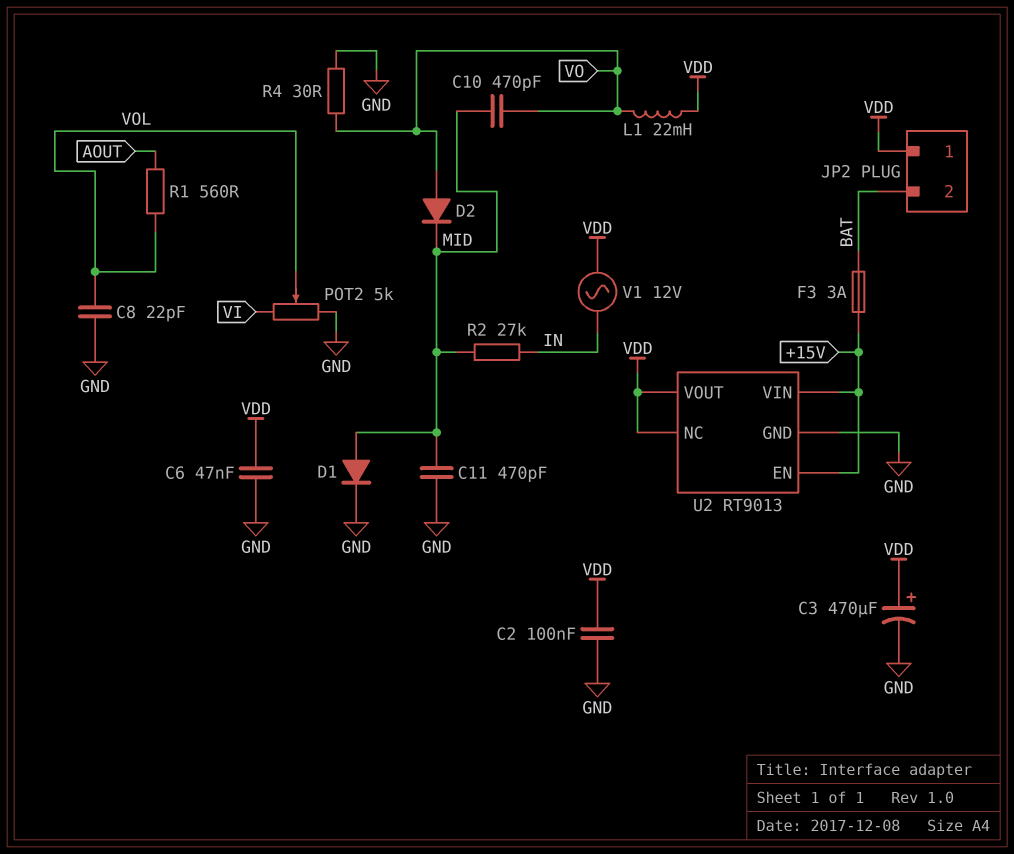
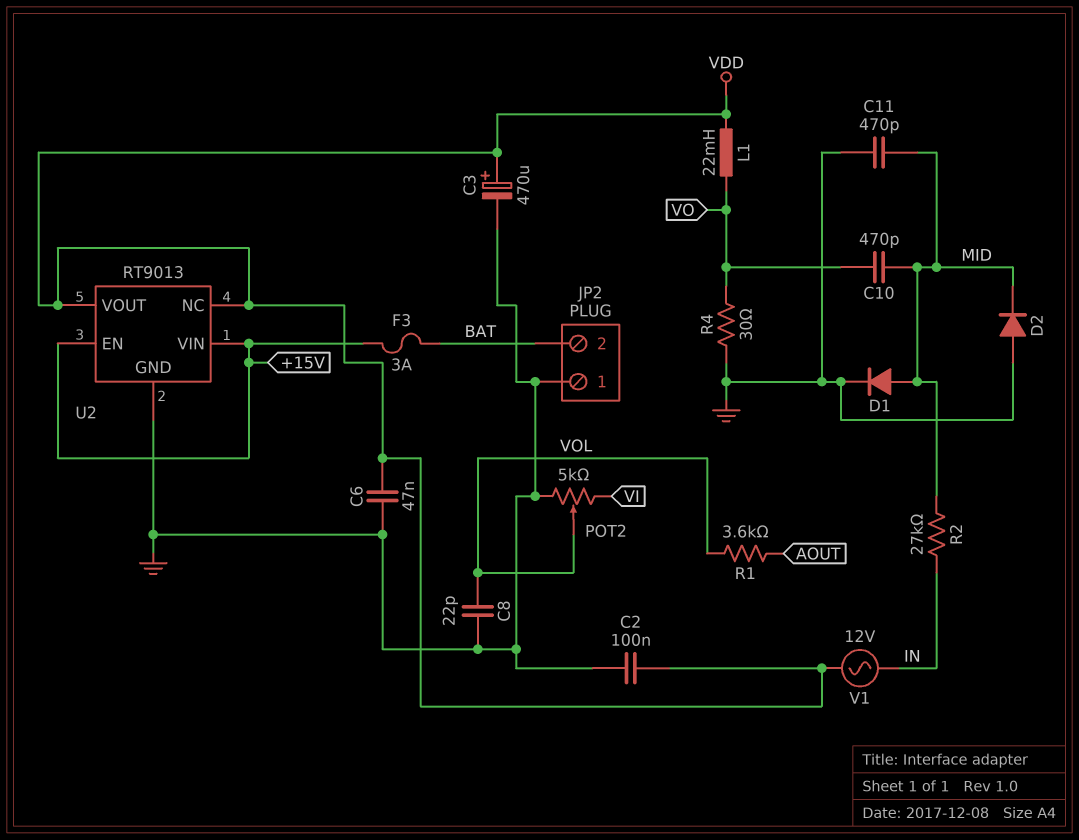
D2: diode (A VO, K MID) -> diode (A GND, K MID)
JP2 pin 1: VDD -> GND
R1: 560 (AOUT, VOL) -> 3.6k (AOUT, VOL)

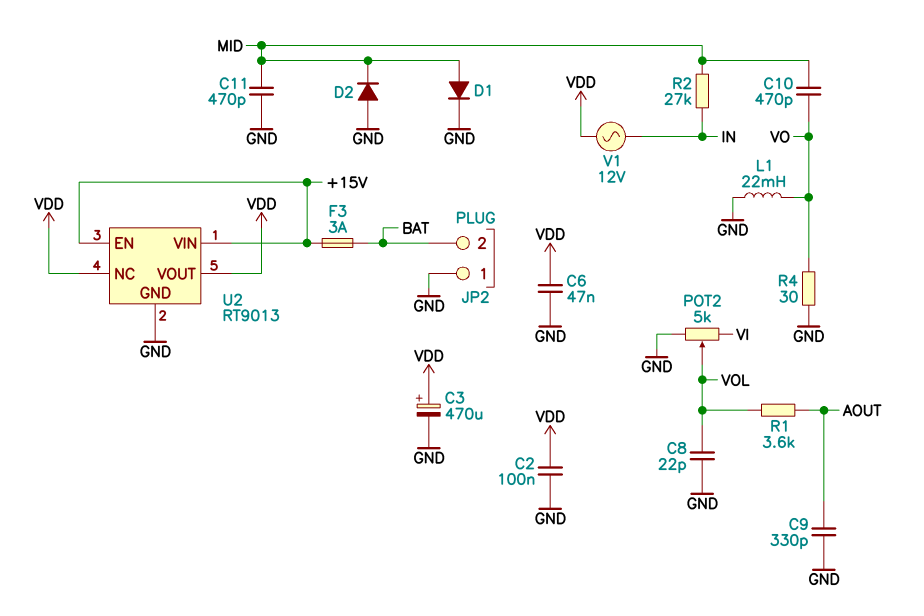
C9: none -> 330pF (AOUT, GND)
L1: 22mH (VDD, VO) -> 22mH (GND, VO)

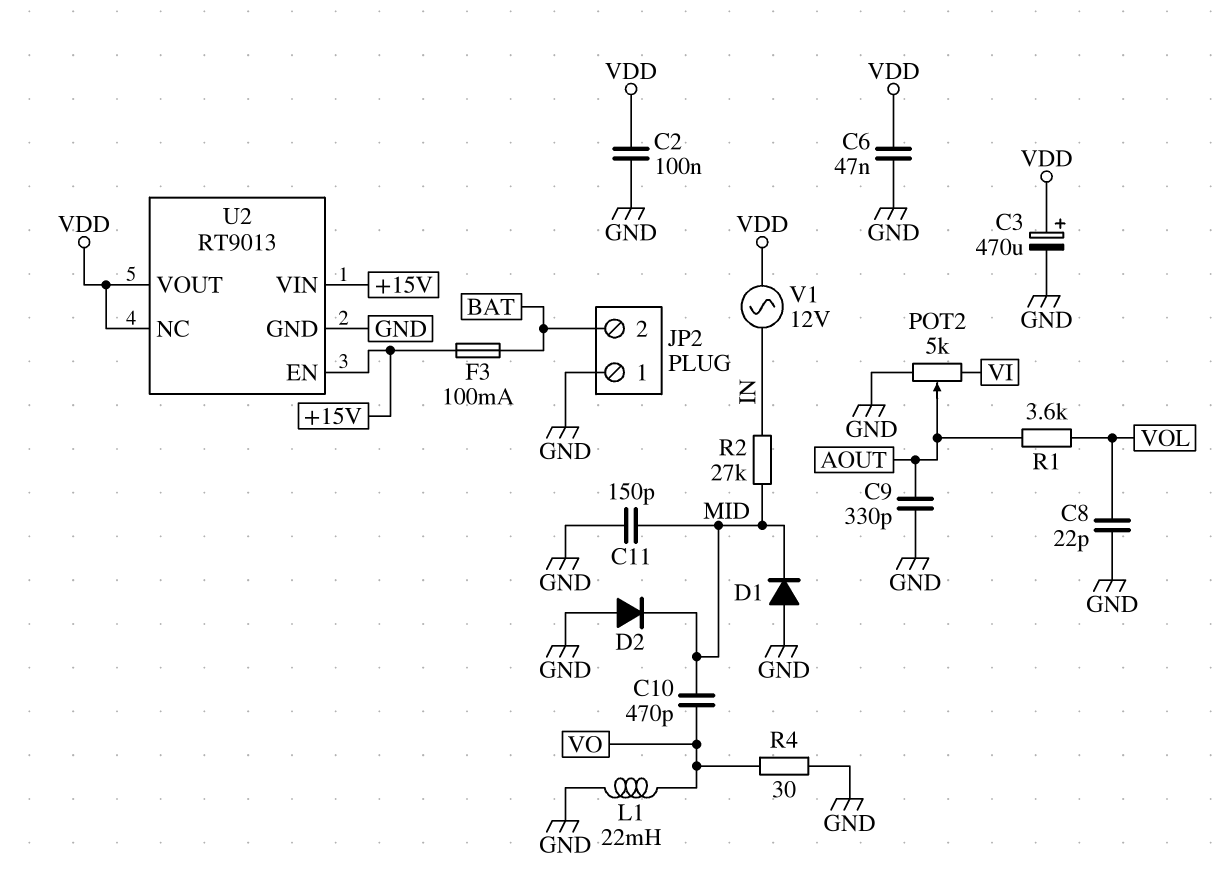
C11: 470pF (GND, MID) -> 150pF (GND, MID)
D1: diode (A MID, K GND) -> diode (A GND, K MID)
F3: 3A (+15V, BAT) -> 100mA (+15V, BAT)
POT2: 5k (GND, VI, wiper VOL) -> 5k (GND, VI, wiper AOUT)

